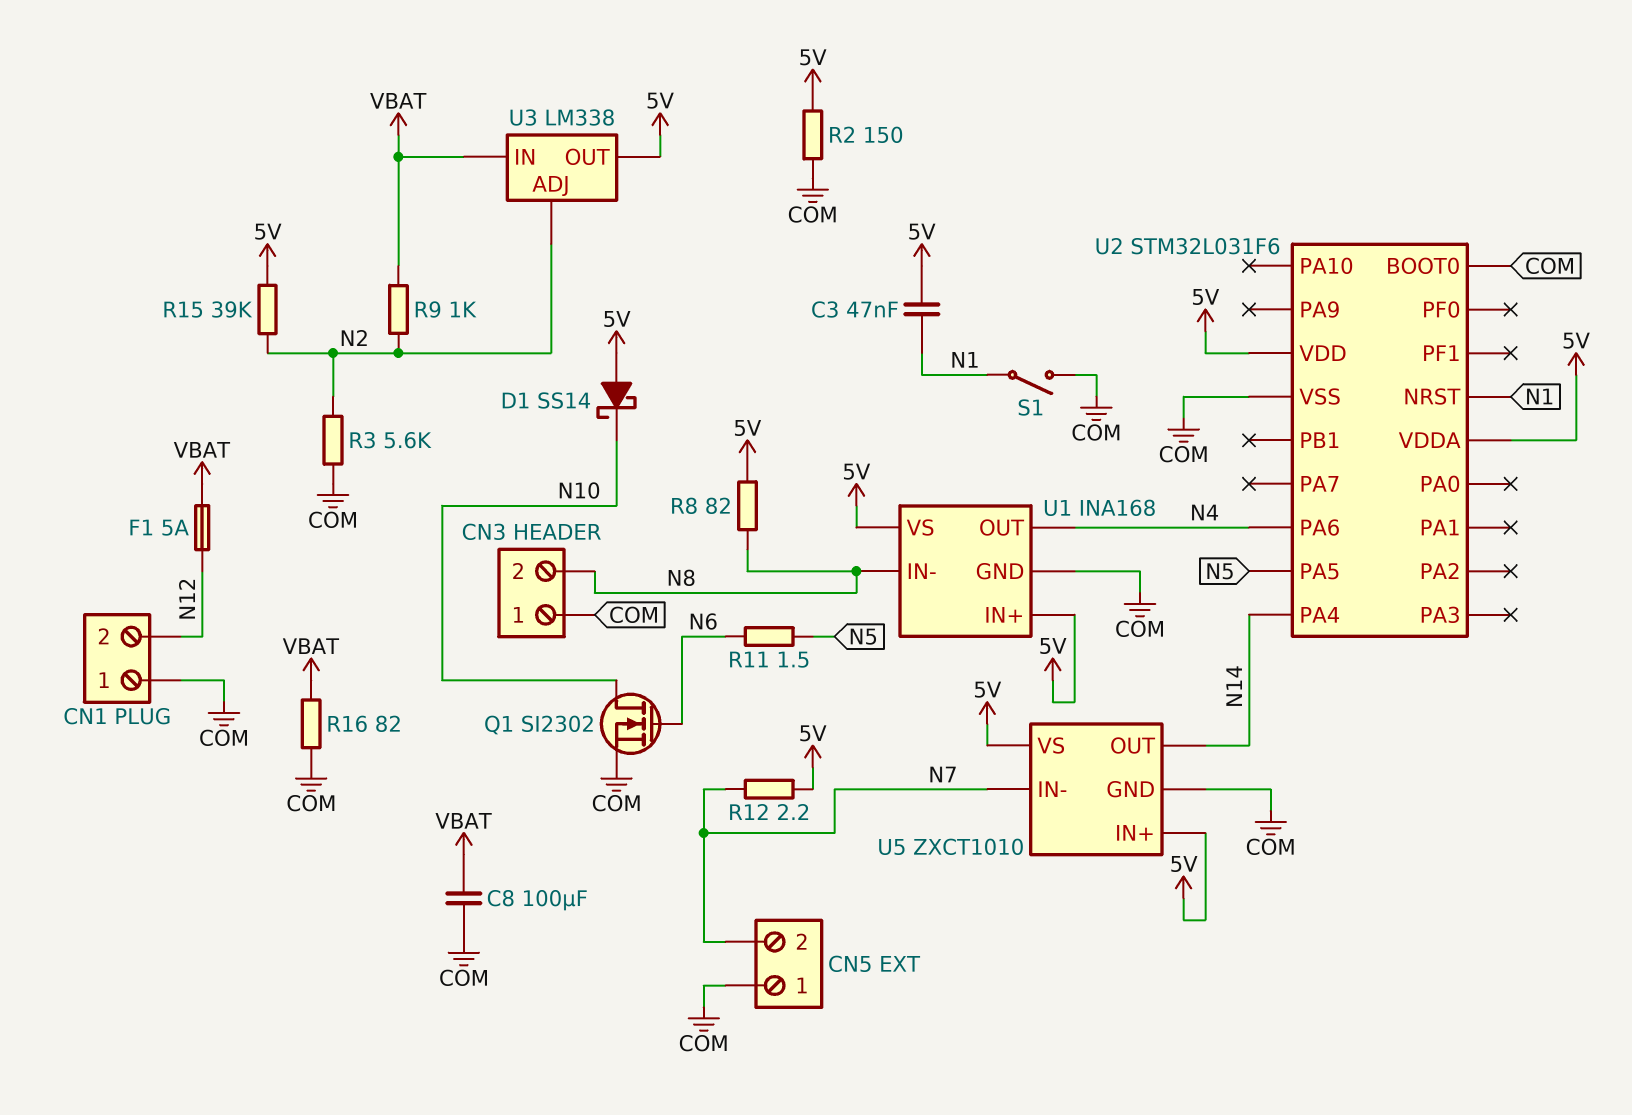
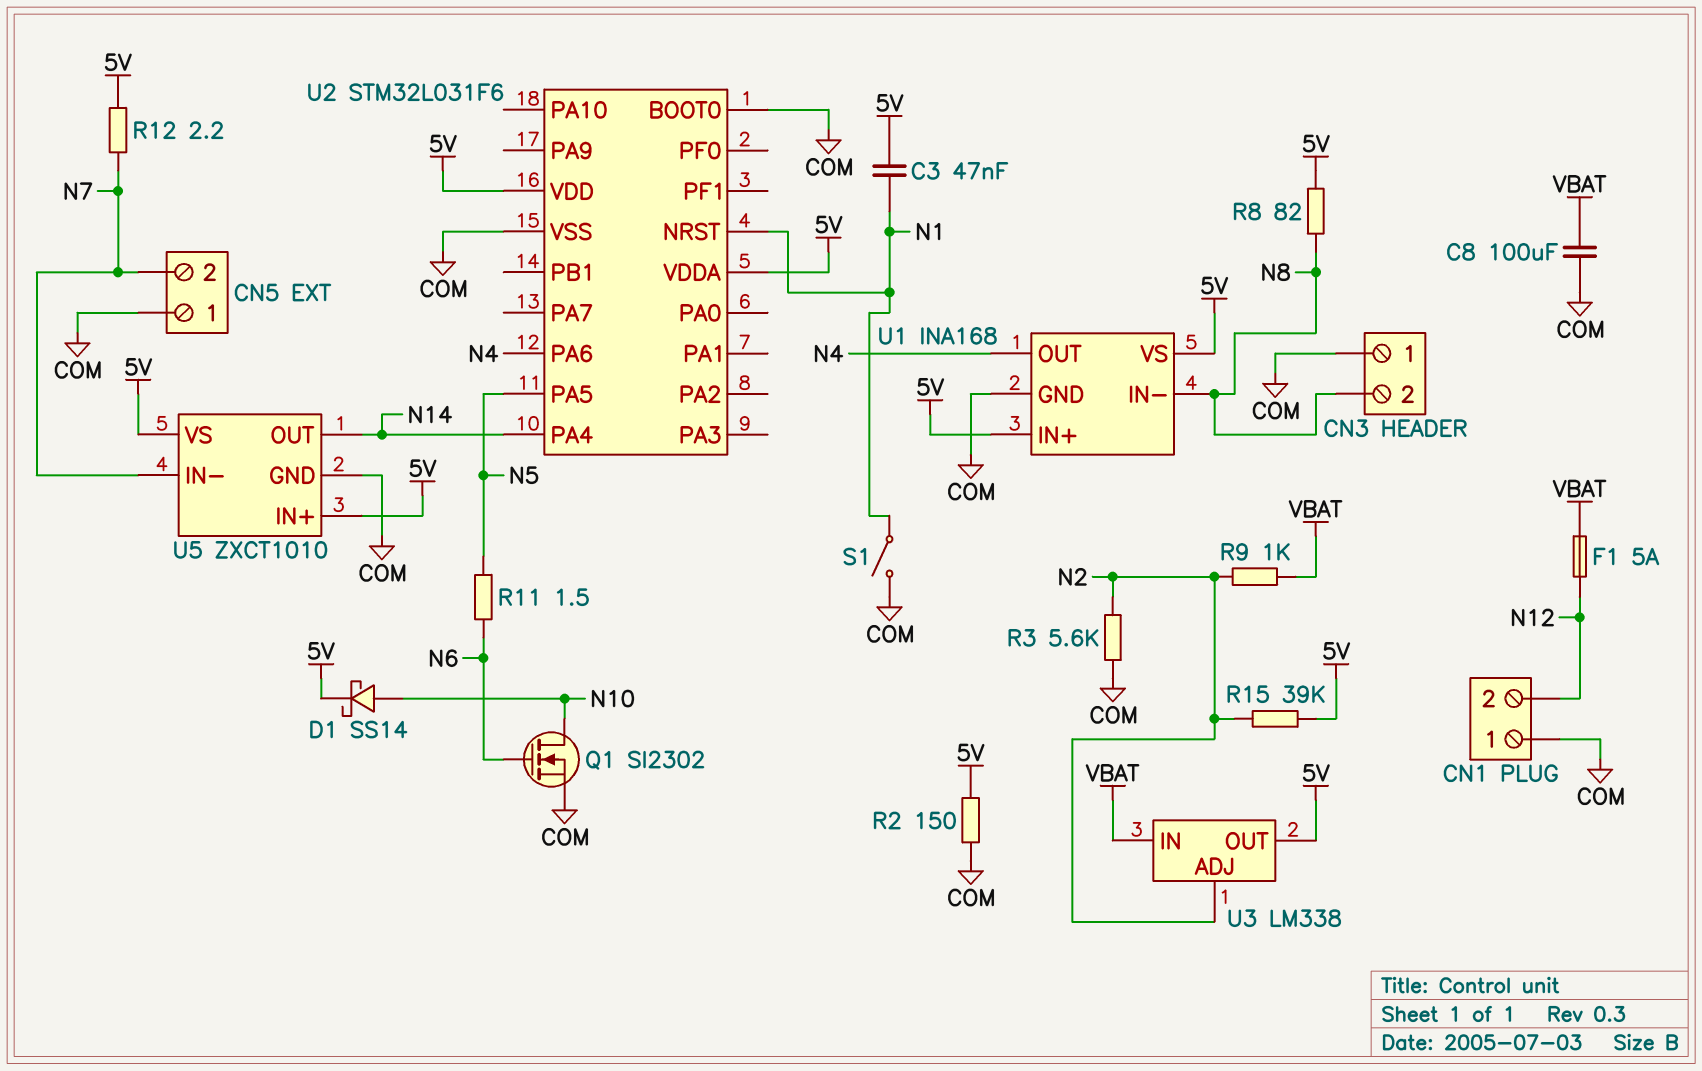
D1: schottky SS14 (A 5V, K N10) -> schottky SS14 (A N10, K 5V)
R16: 82 (COM, VBAT) -> none

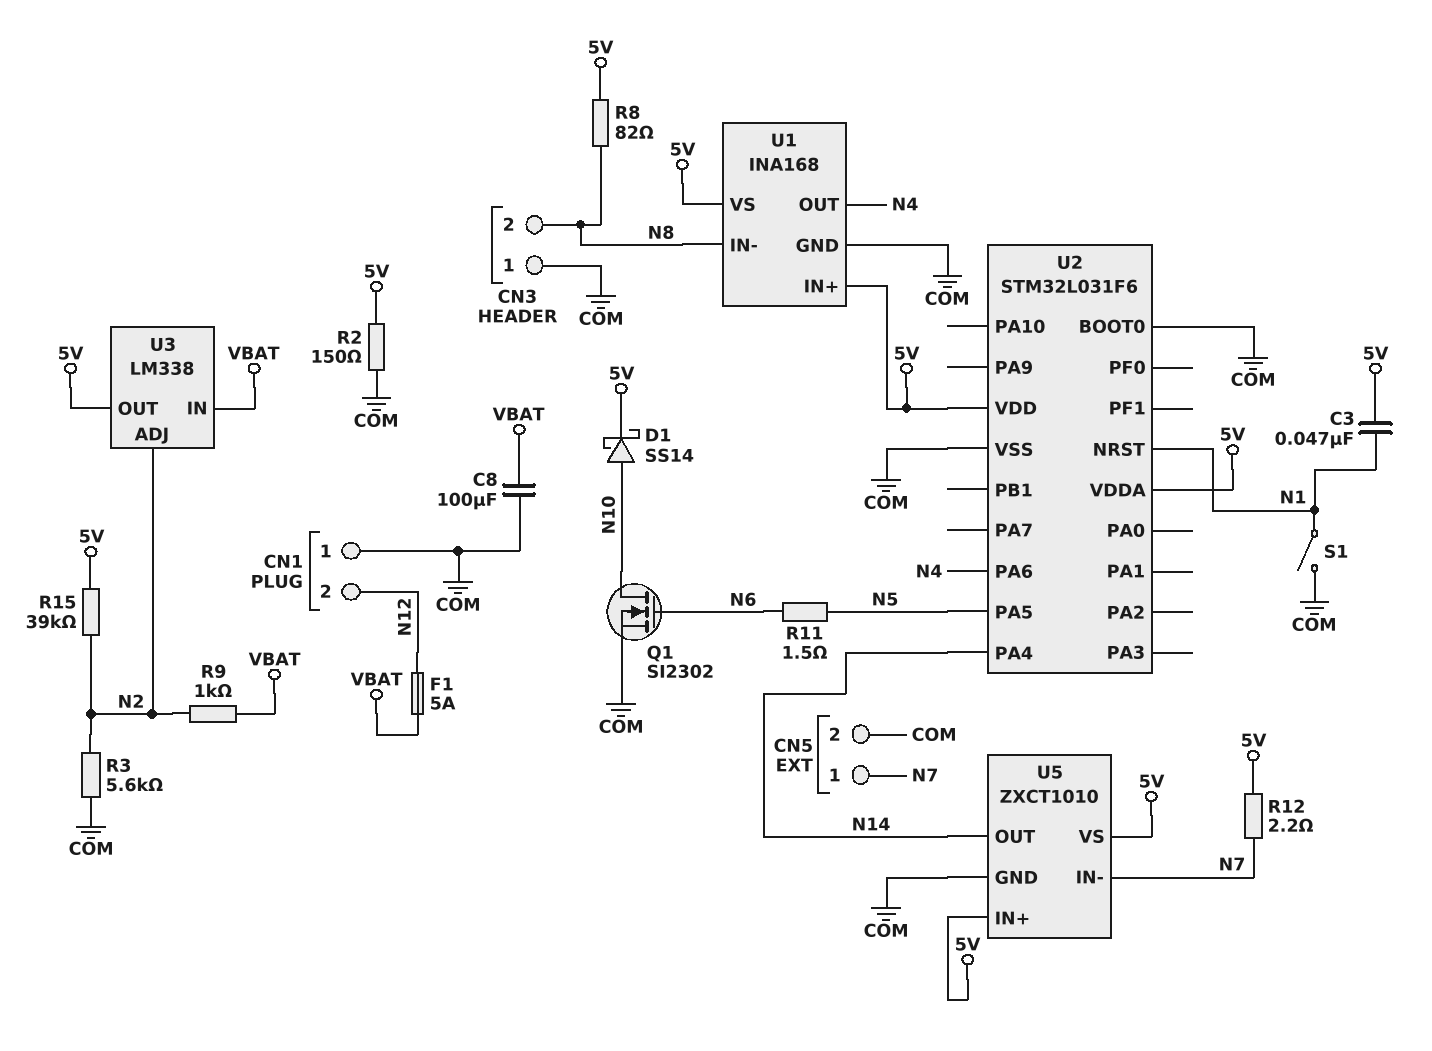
CN5 pin 1: COM -> N7
CN5 pin 2: N7 -> COM

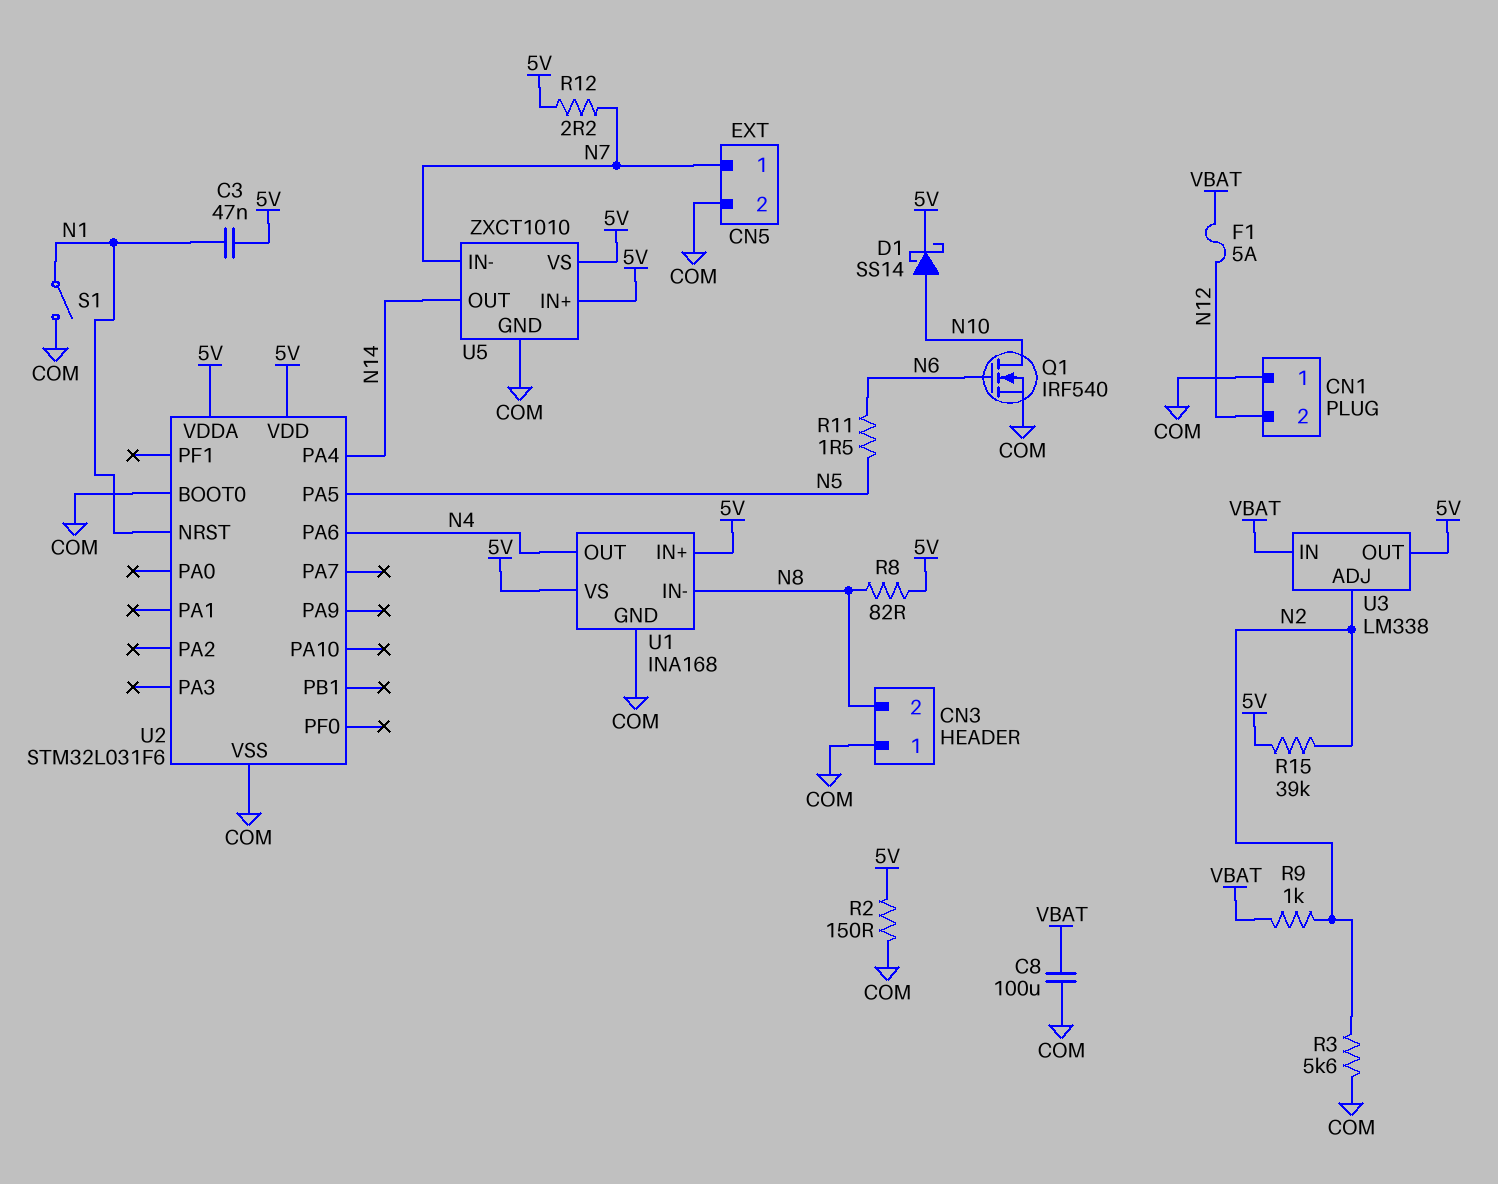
Q1: NMOS SI2302 (G N6, D N10, S COM) -> NMOS IRF540 (G N6, D N10, S COM)

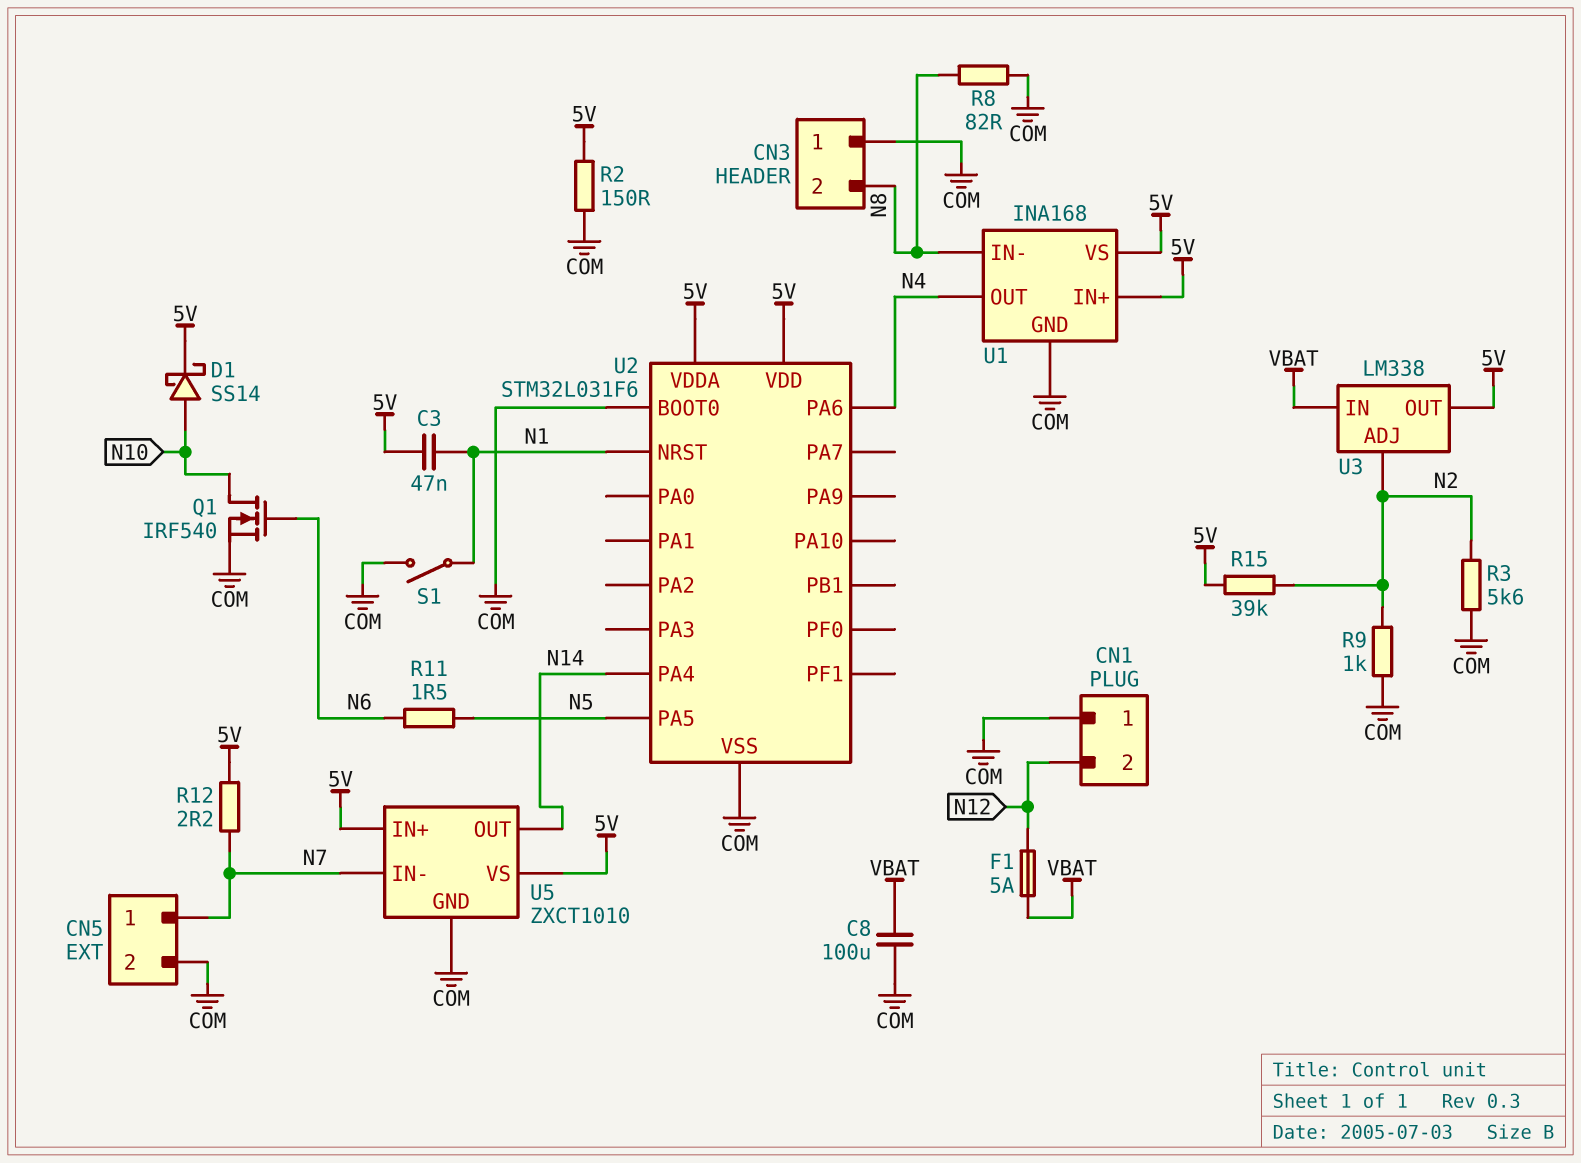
R8: 82 (5V, N8) -> 82 (COM, N8)
R9: 1k (N2, VBAT) -> 1k (COM, N2)

